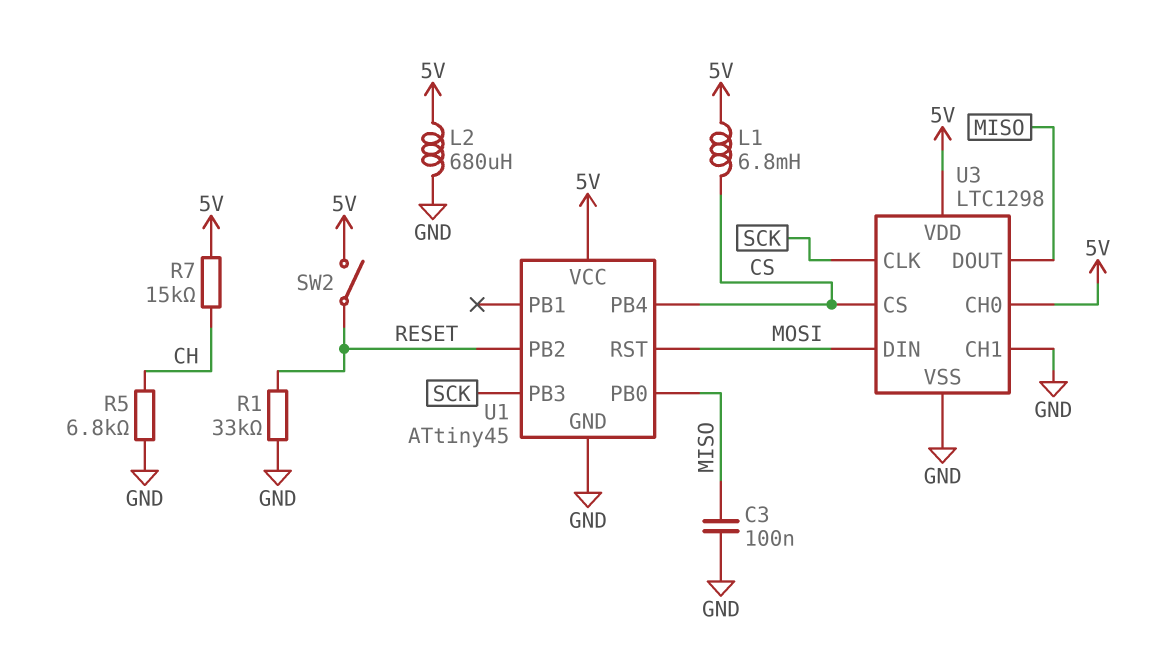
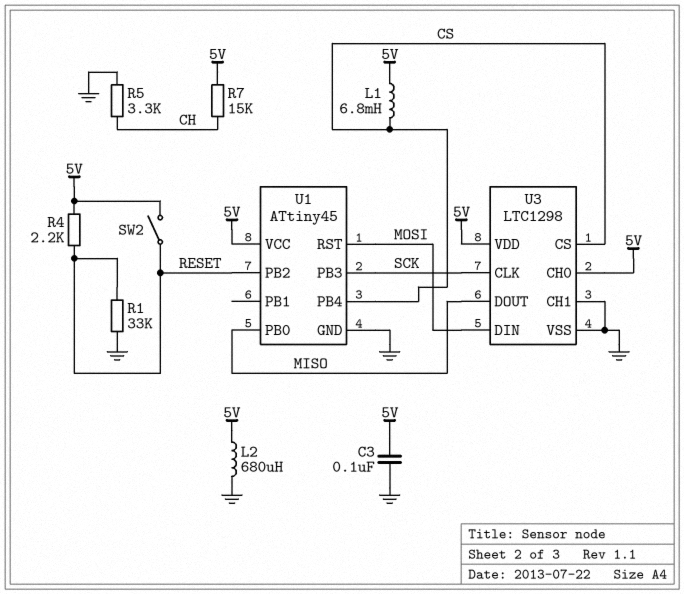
C3: 100nF (GND, MISO) -> 100nF (5V, GND)
R4: none -> 2.2k (5V, RESET)
R5: 6.8k (CH, GND) -> 3.3k (CH, GND)

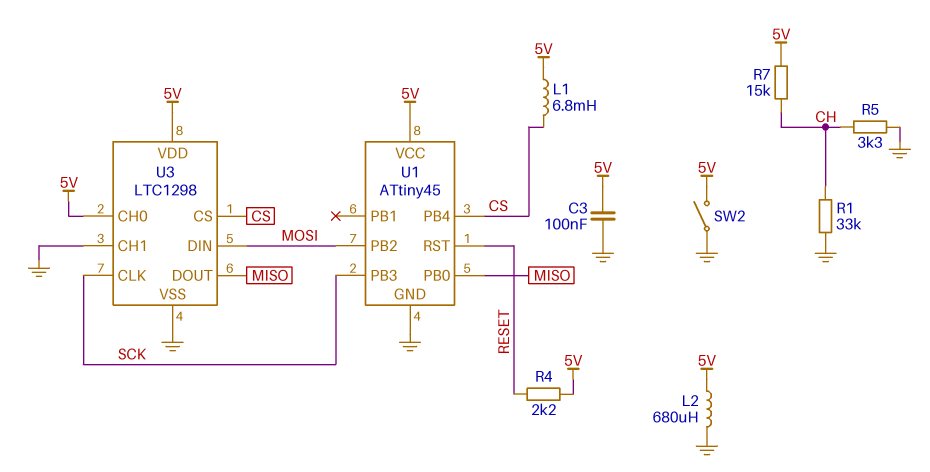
R1: 33k (GND, RESET) -> 33k (CH, GND)
SW2: switch (5V, RESET) -> switch (5V, GND)
U1 pin PB2: RESET -> MOSI
U1 pin RST: MOSI -> RESET

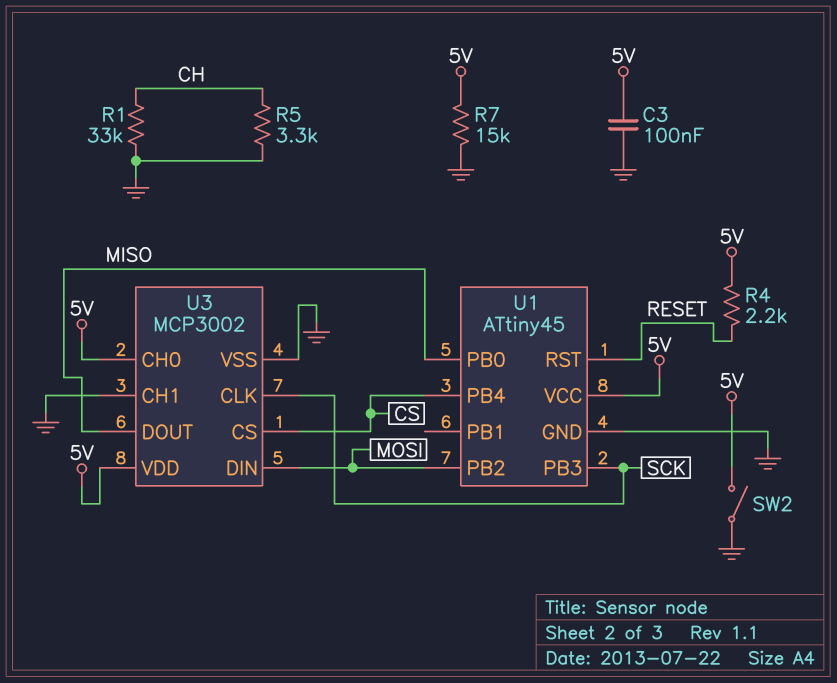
L1: 6.8mH (5V, CS) -> none
L2: 680uH (5V, GND) -> none
R7: 15k (5V, CH) -> 15k (5V, GND)
U3: LTC1298 -> MCP3002

